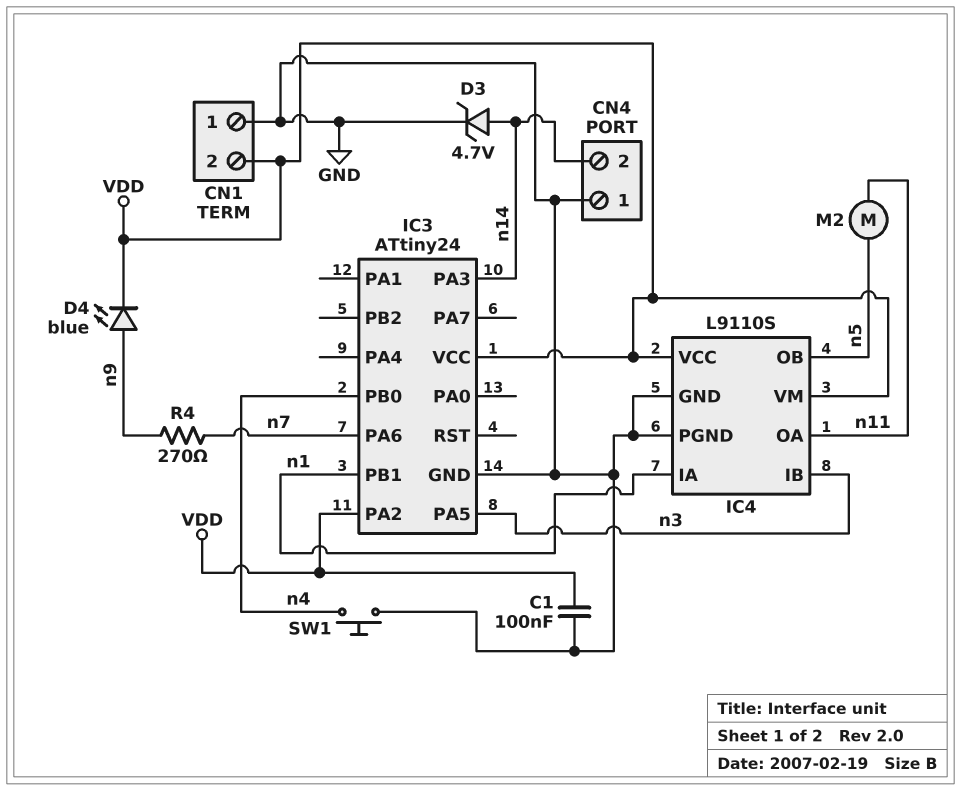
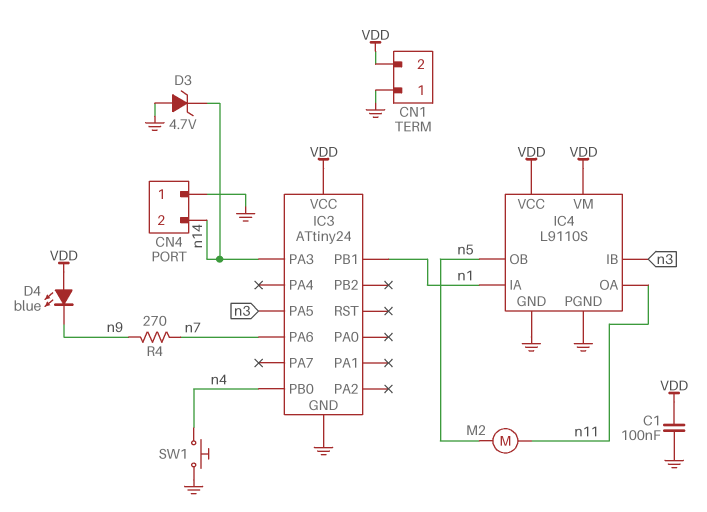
D3: zener 4.7V (A n14, K GND) -> zener 4.7V (A GND, K n14)
D4: LED blue (A n9, K VDD) -> LED blue (A VDD, K n9)
IC3 pin PA2: VDD -> none

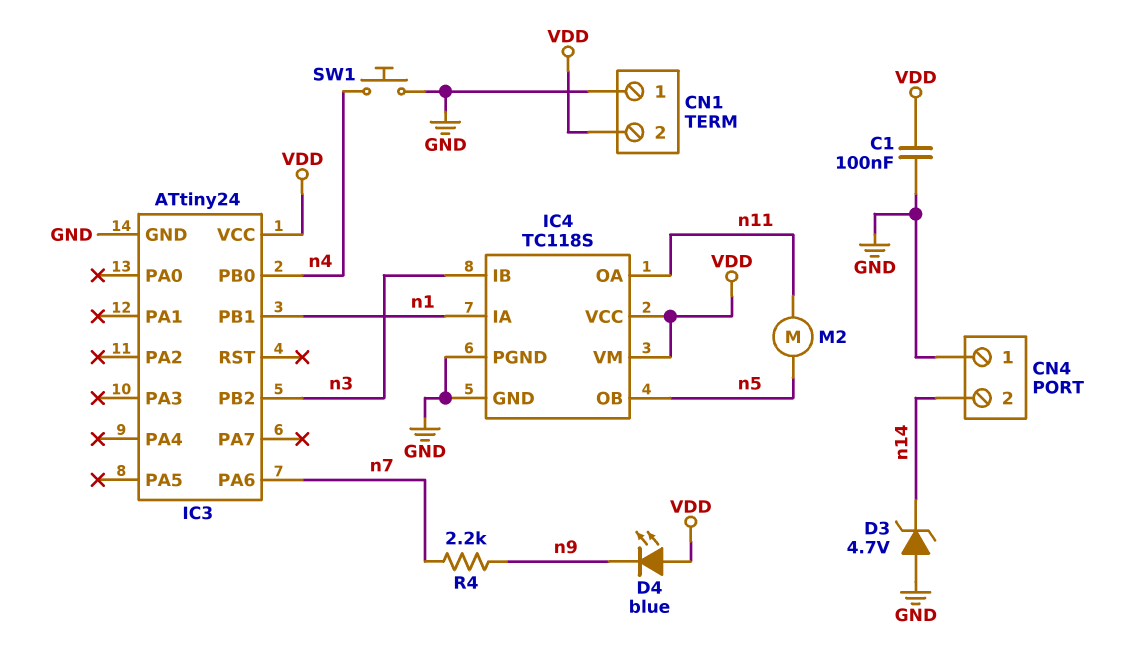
IC3 pin PA3: n14 -> none
IC3 pin PA5: n3 -> none
IC3 pin PB2: none -> n3
IC4: L9110S -> TC118S
R4: 270 (n7, n9) -> 2.2k (n7, n9)

